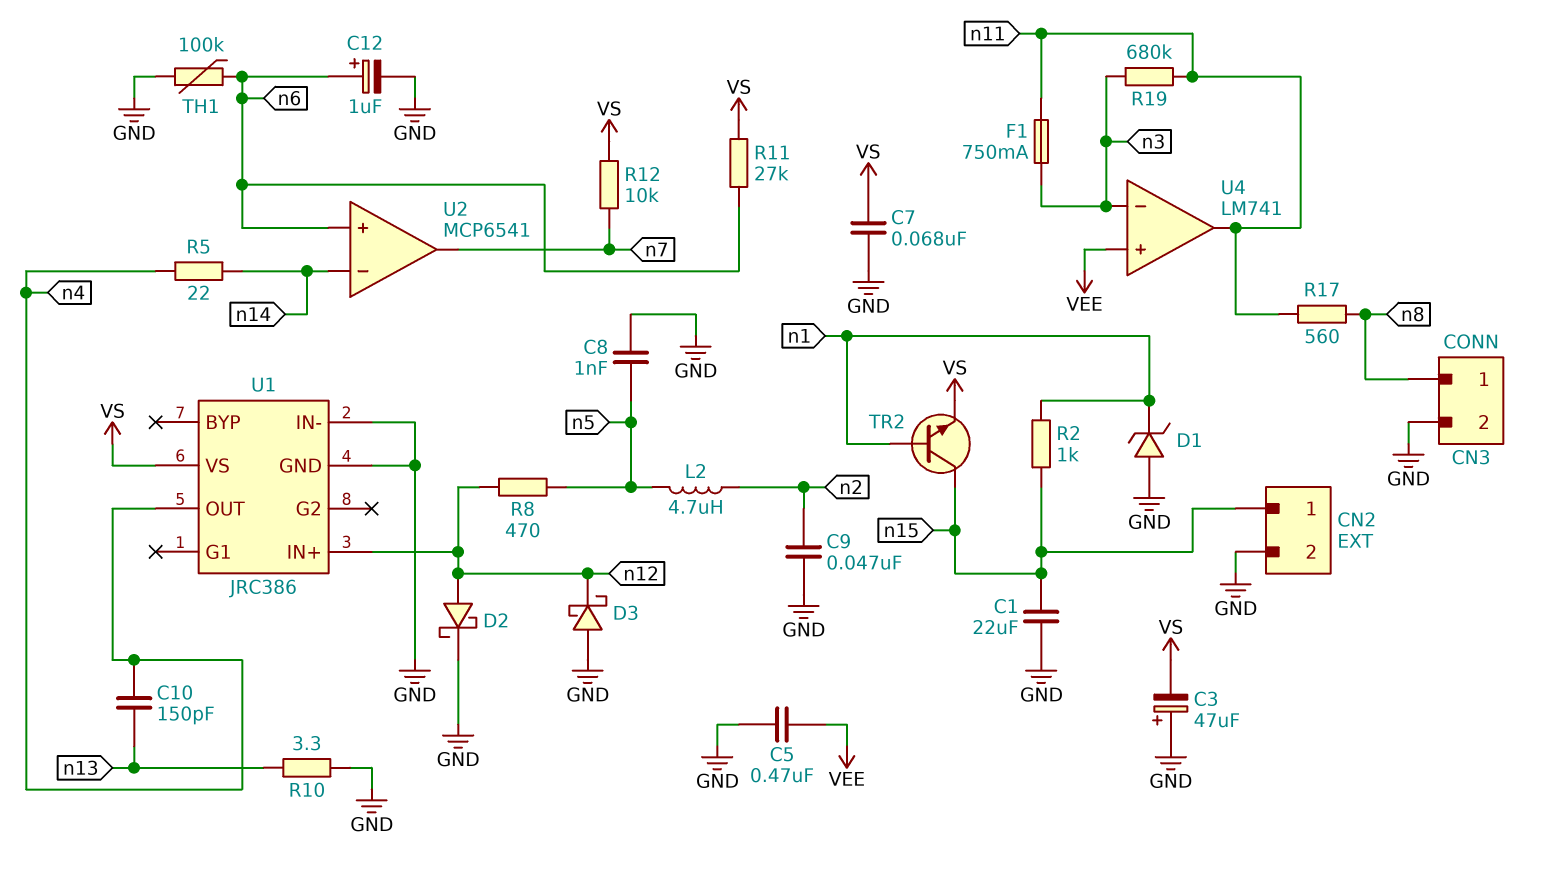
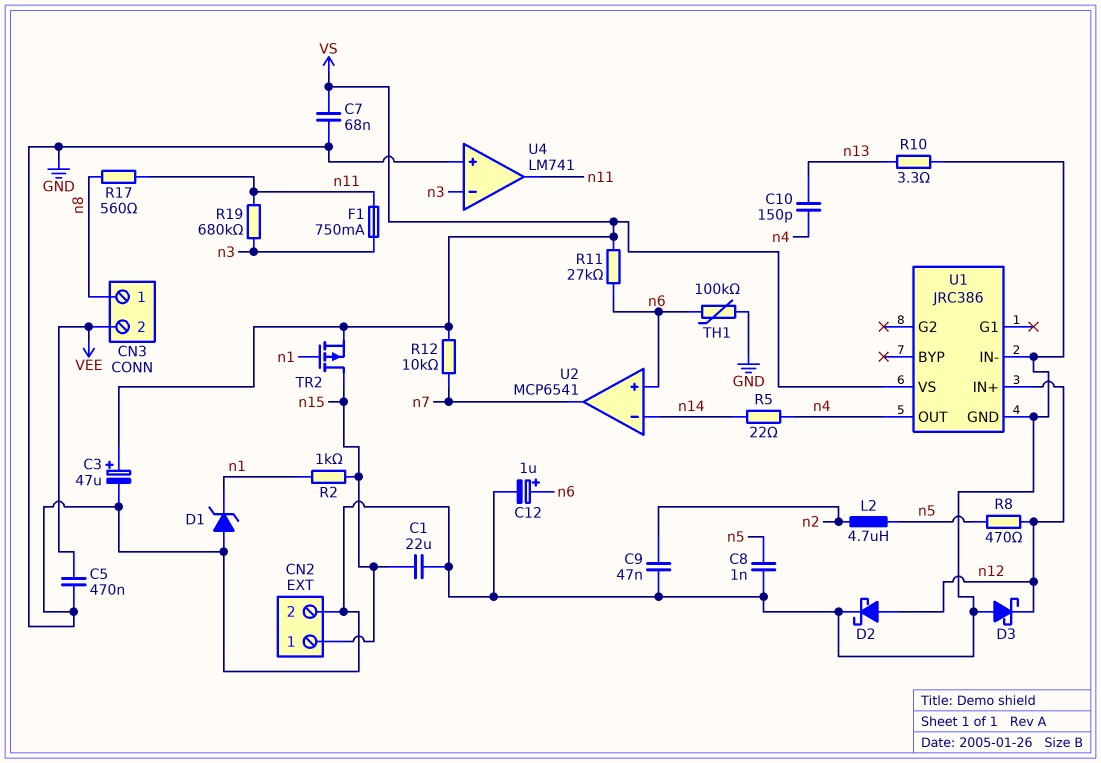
C3: 47uF (plus GND, minus VS) -> 47uF (plus VS, minus GND)
CN3 pin 2: GND -> VEE
TR2: NPN (B n1, C n15, E VS) -> PMOS (G n1, D n15, S VS)
U4 pin in+: VEE -> GND

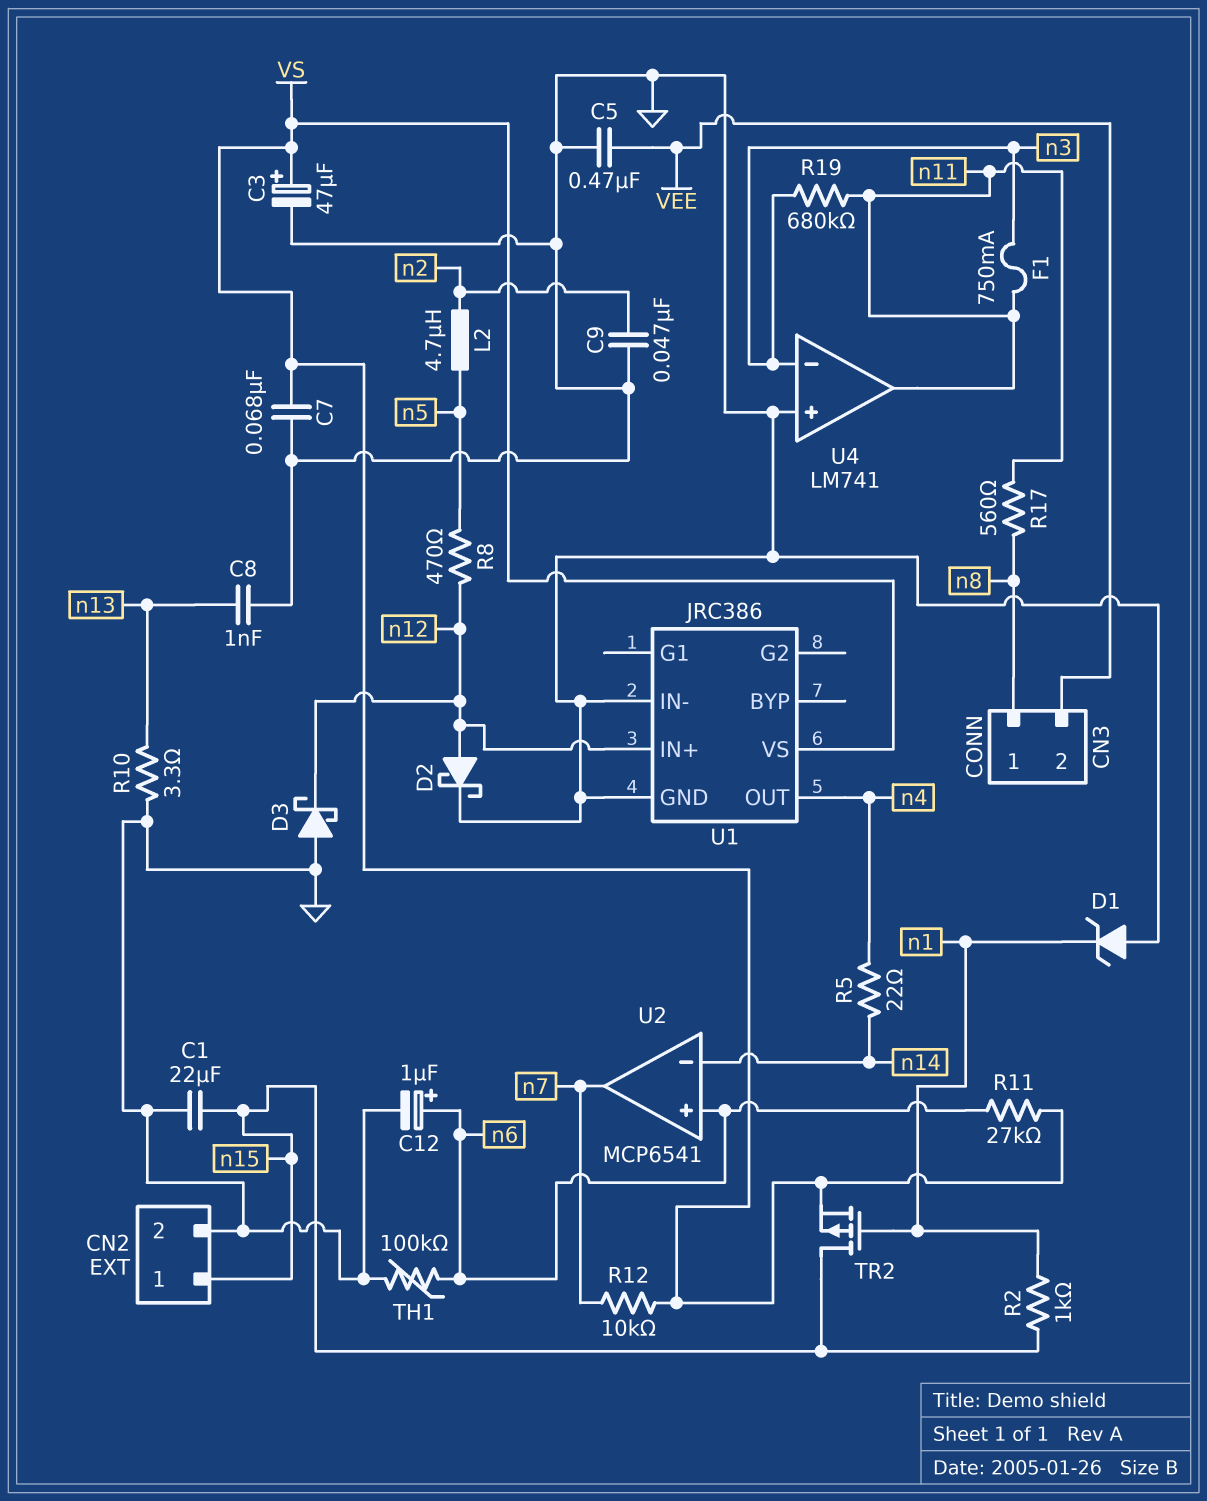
C8: 1nF (GND, n5) -> 1nF (GND, n13)
C10: 150pF (n4, n13) -> none

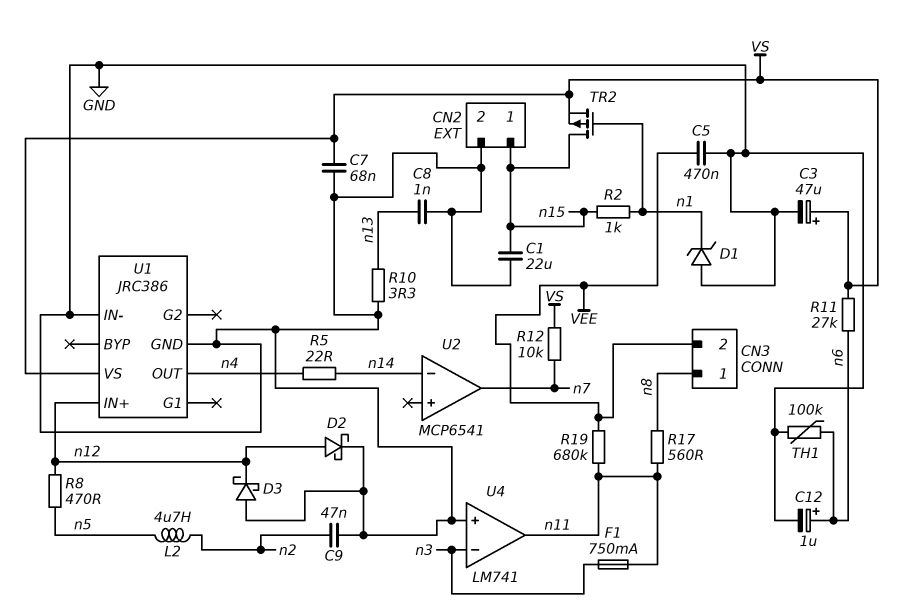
R19: 680k (n3, n11) -> 680k (VEE, n11)
U2 pin in+: n6 -> none

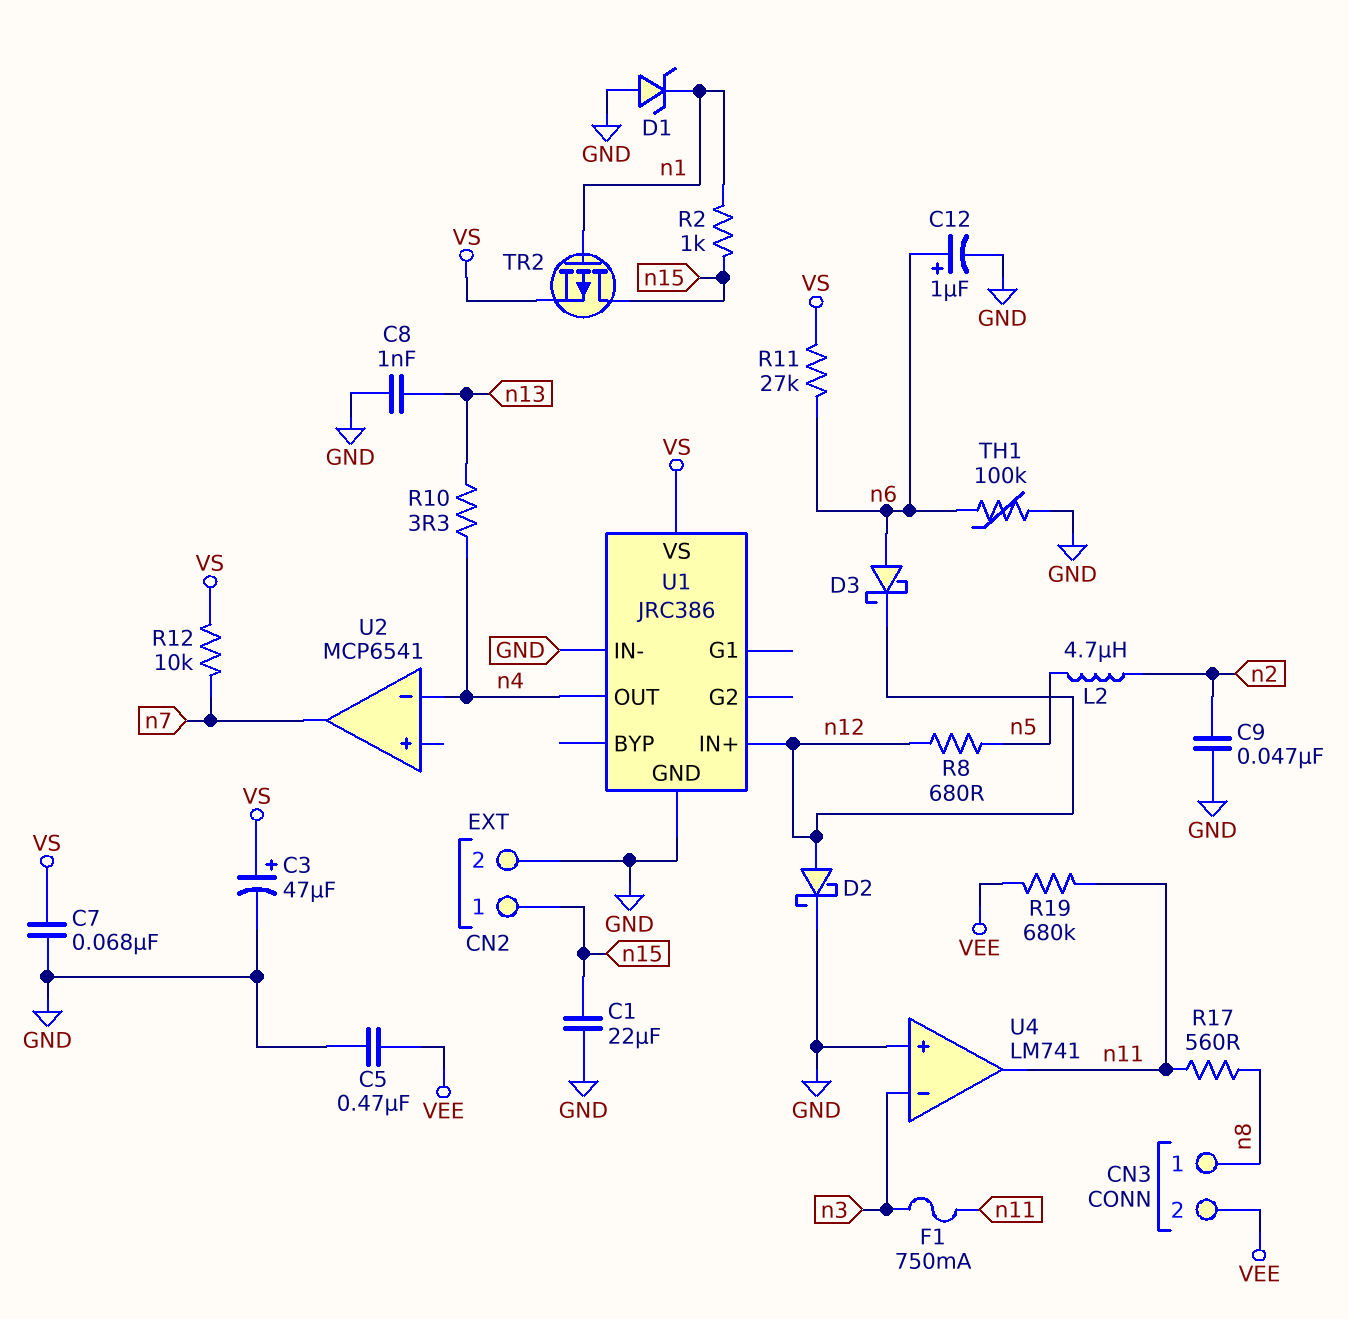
D3: schottky (A GND, K n12) -> schottky (A n6, K n12)
R5: 22 (n4, n14) -> none
R8: 470 (n5, n12) -> 680 (n5, n12)
R10: 3.3 (GND, n13) -> 3.3 (n4, n13)
U2 pin in-: n14 -> n4

